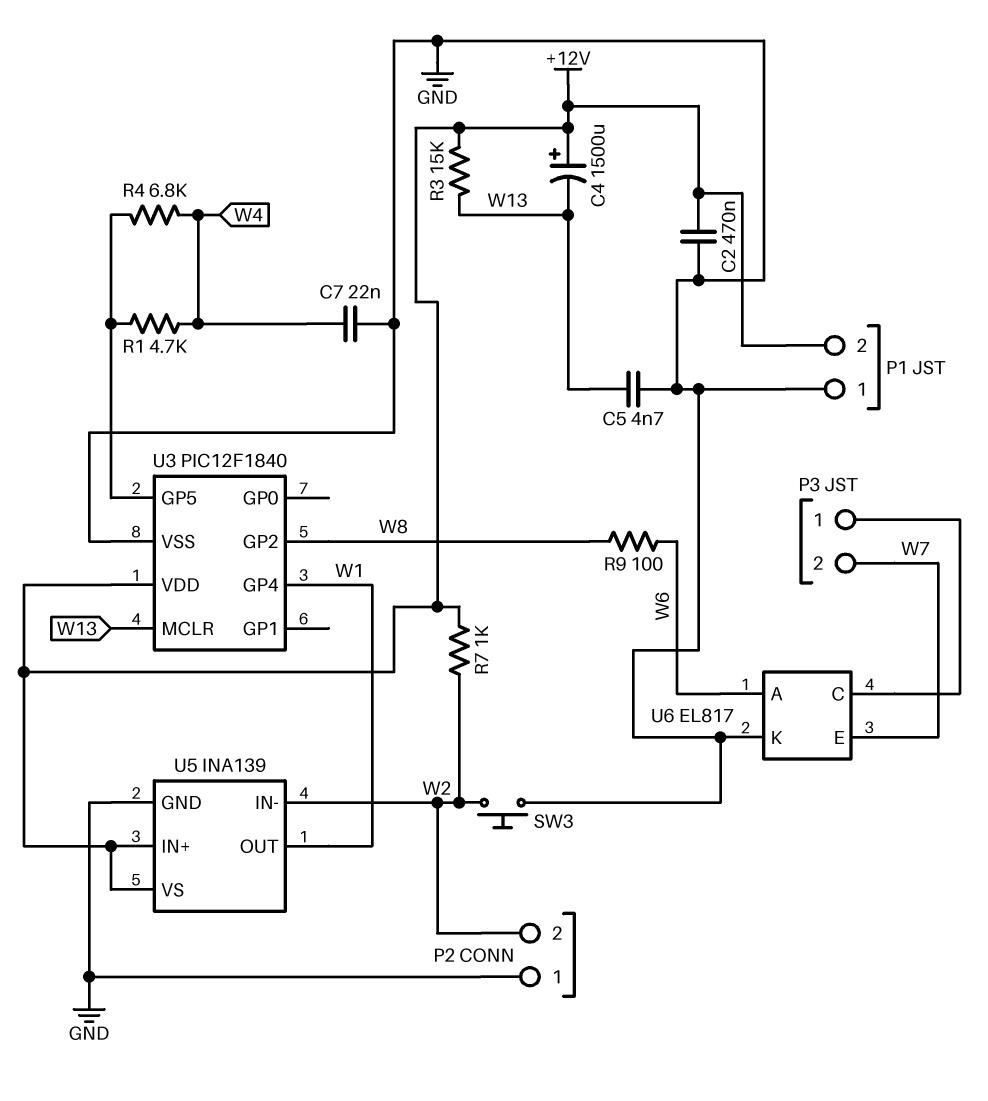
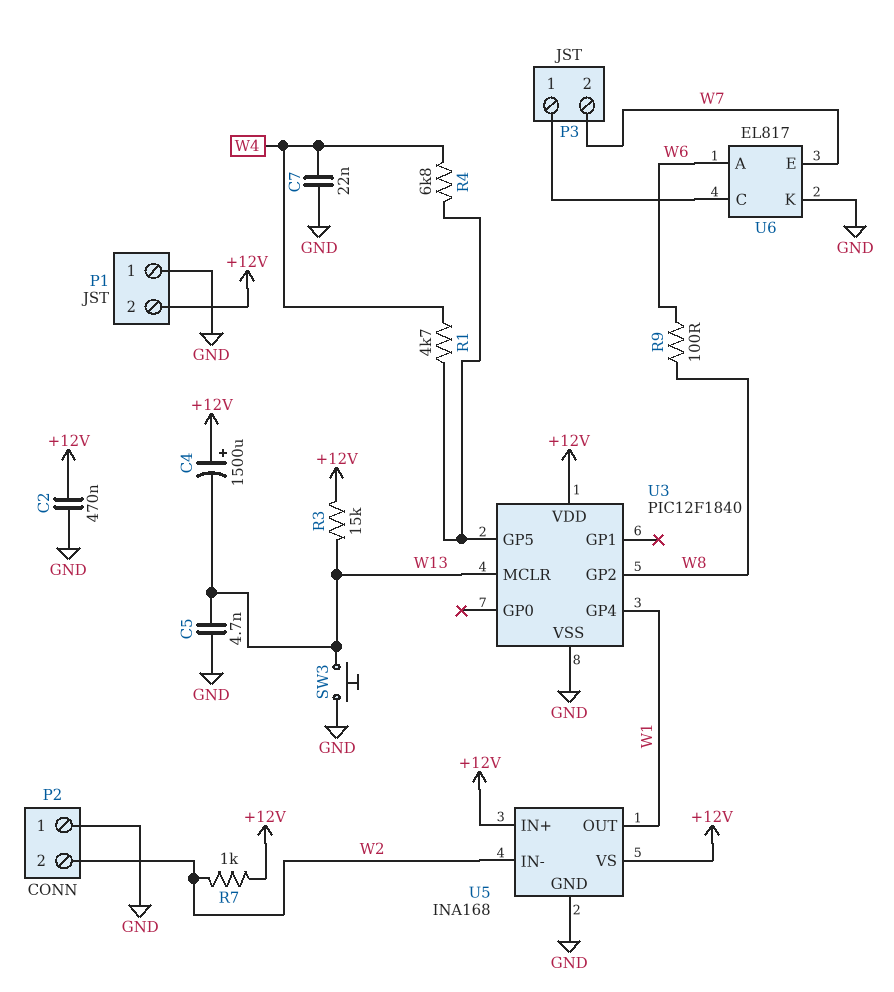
SW3: button (GND, W2) -> button (GND, W13)
U5: INA139 -> INA168

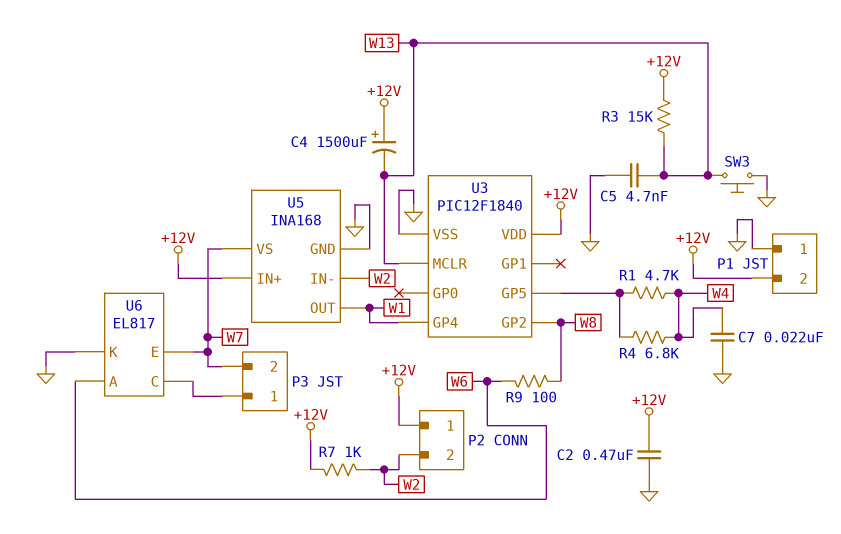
P2 pin 1: GND -> +12V
U5 pin VS: +12V -> W7

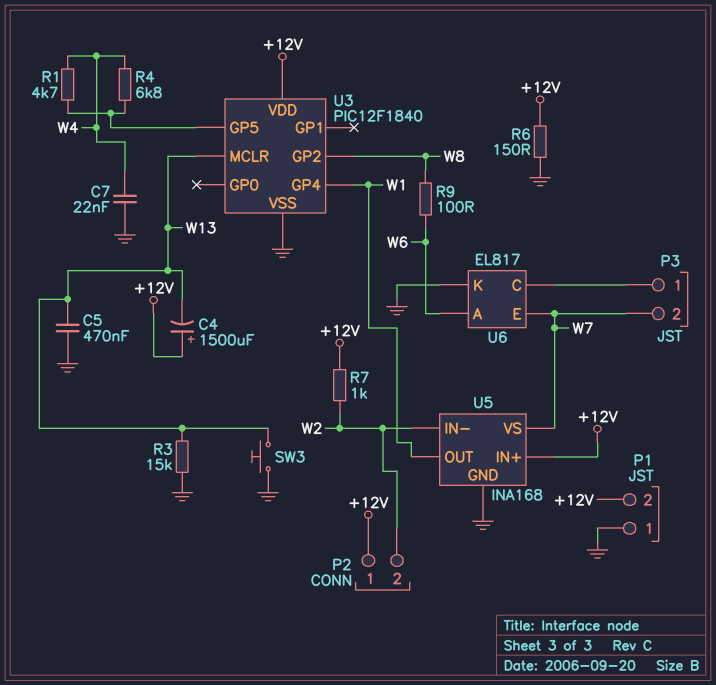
C2: 470nF (+12V, GND) -> none
C5: 4.7nF (GND, W13) -> 470nF (GND, W13)
R3: 15k (+12V, W13) -> 15k (GND, W13)
R6: none -> 150 (+12V, GND)

